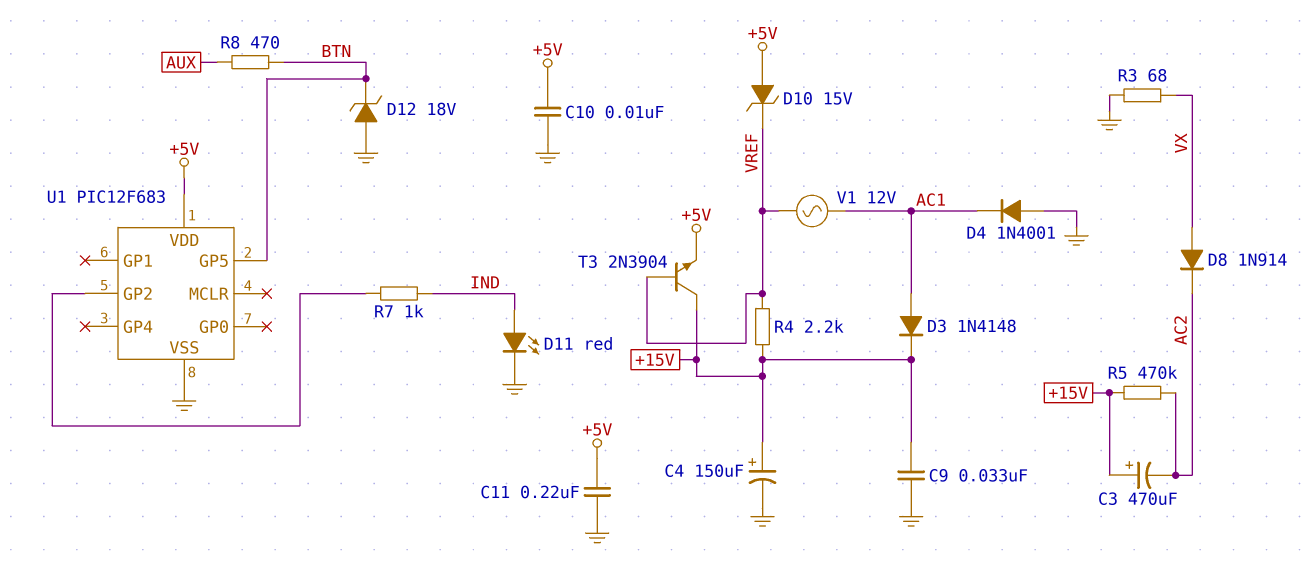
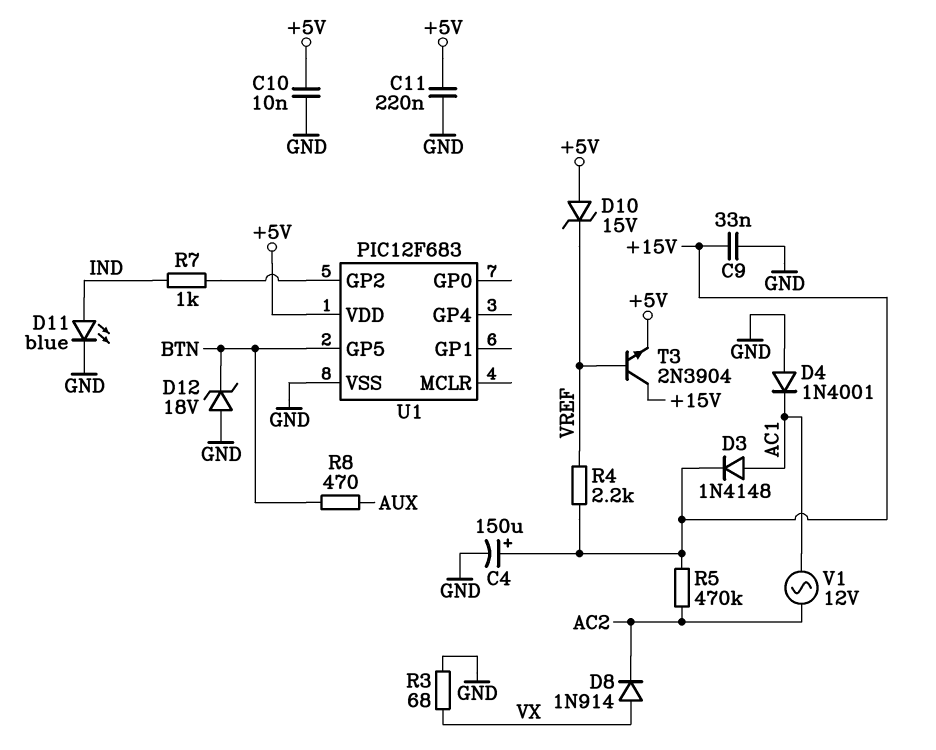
C3: 470uF (plus +15V, minus AC2) -> none
D11: LED red (A IND, K GND) -> LED blue (A IND, K GND)
V1: AC 12V (AC1, VREF) -> AC 12V (AC1, AC2)

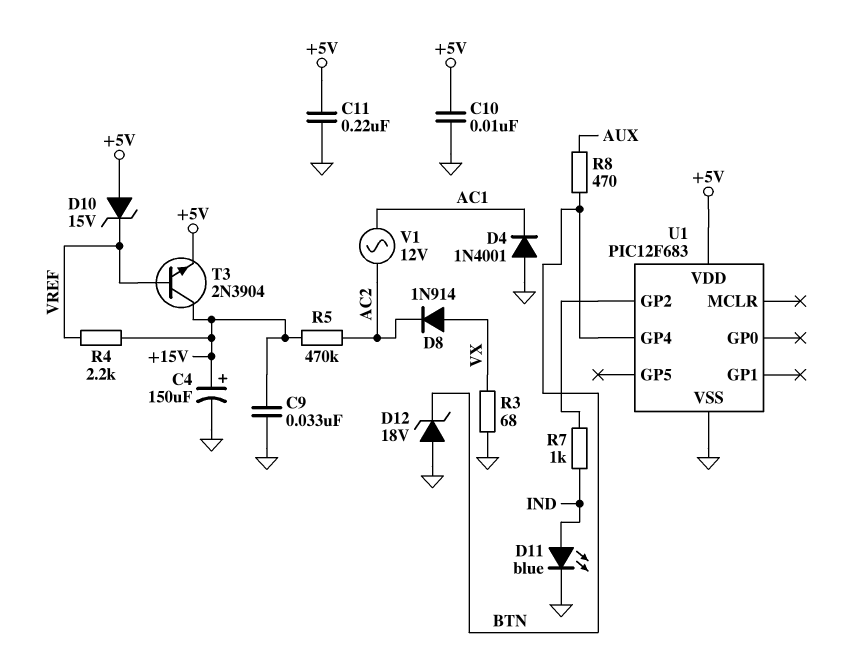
D3: diode 1N4148 (A AC1, K +15V) -> none
U1 pin GP4: none -> BTN
U1 pin GP5: BTN -> none

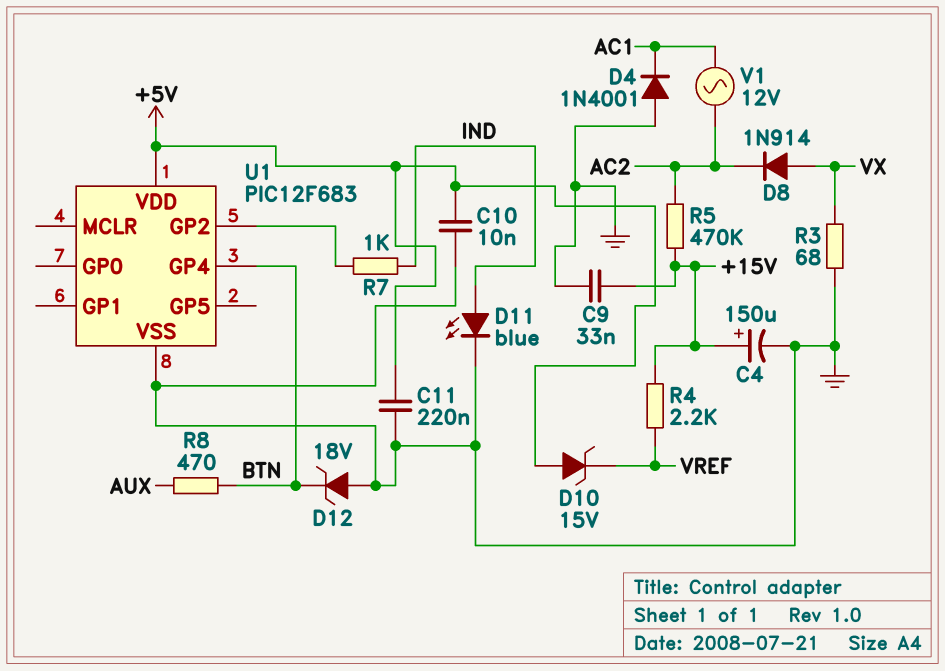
T3: NPN 2N3904 (B VREF, C +15V, E +5V) -> none

